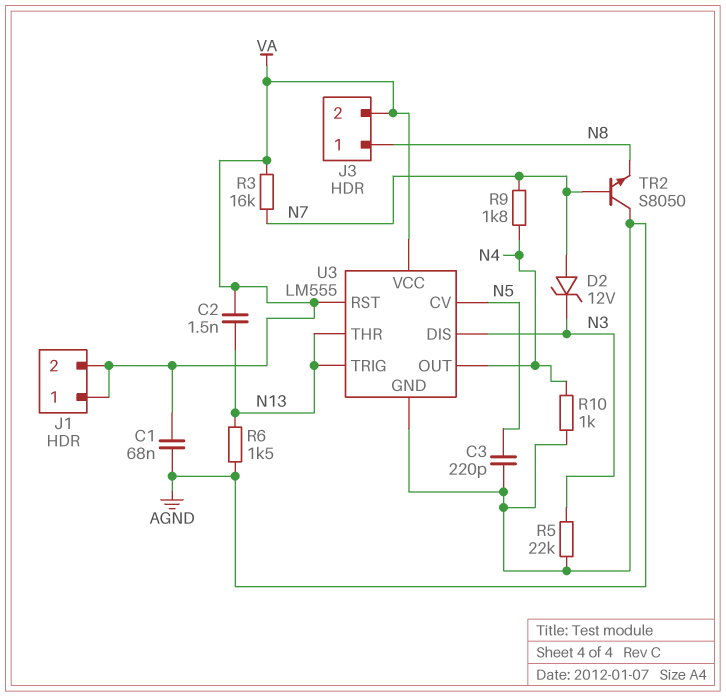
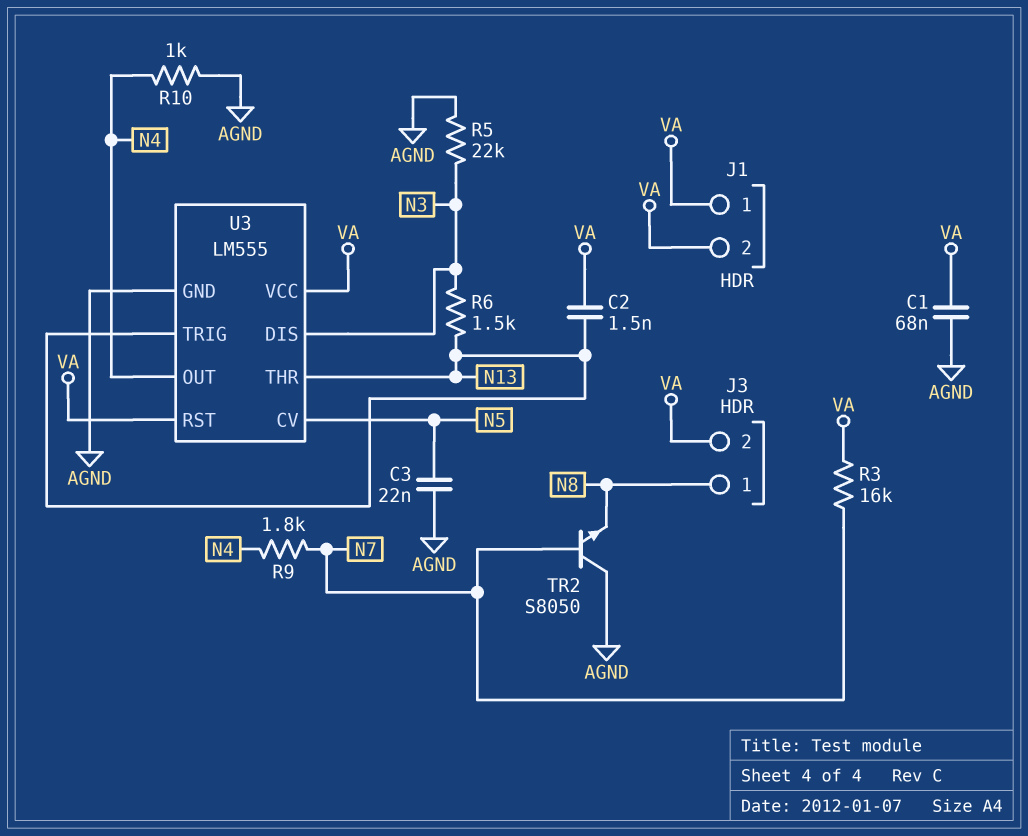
C3: 220pF (AGND, N5) -> 22nF (AGND, N5)
D2: zener 12V (A N7, K N3) -> none
R6: 1.5k (AGND, N13) -> 1.5k (N3, N13)

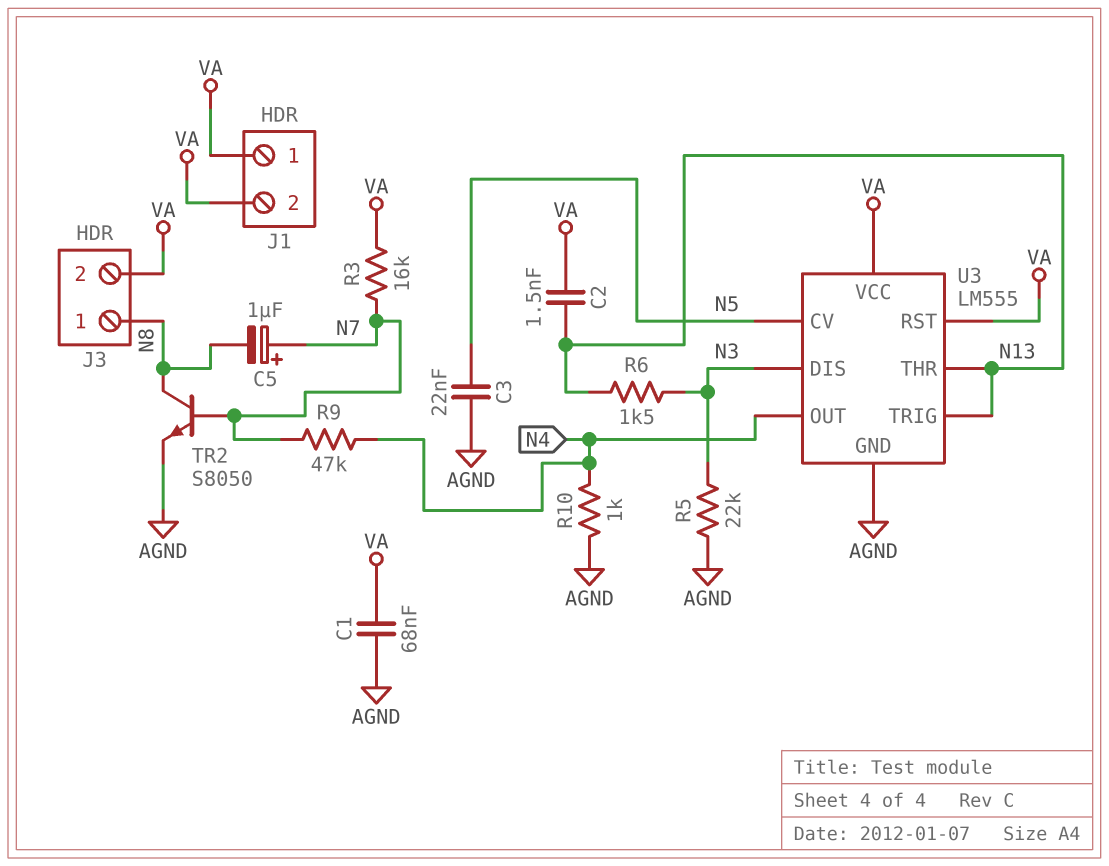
C5: none -> 1uF (plus N7, minus N8)
R9: 1.8k (N4, N7) -> 47k (N4, N7)
TR2: NPN S8050 (B N7, C AGND, E N8) -> NPN S8050 (B N7, C N8, E AGND)

